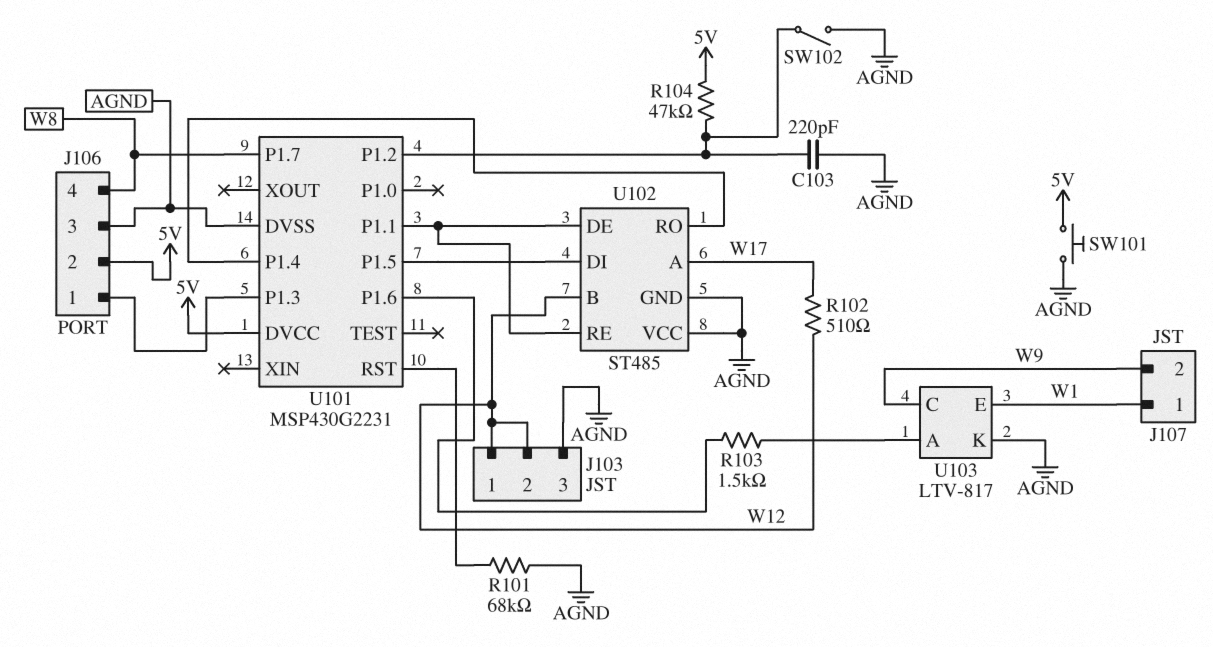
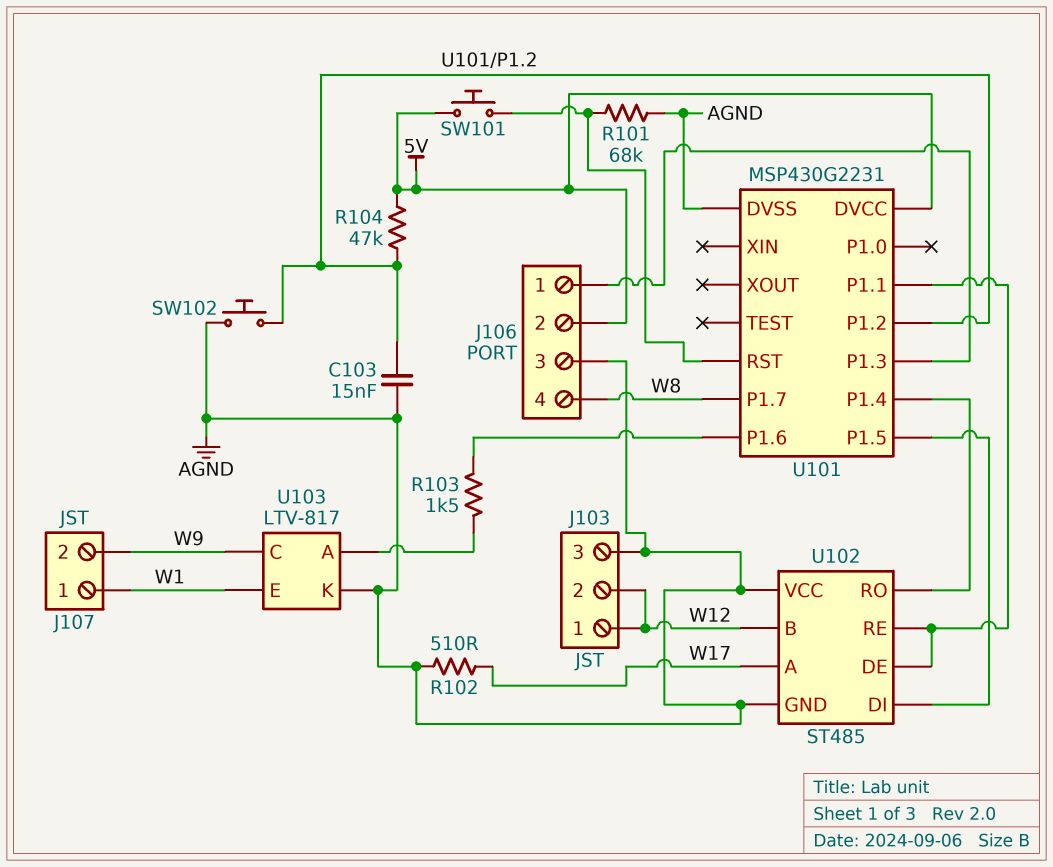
C103: 220pF (AGND, U101/P1.2) -> 15nF (AGND, U101/P1.2)
R102: 510 (W12, W17) -> 510 (AGND, W17)
SW101: button (5V, AGND) -> button (5V, U101/RST)
SW102: switch (AGND, U101/P1.2) -> button (AGND, U101/P1.2)

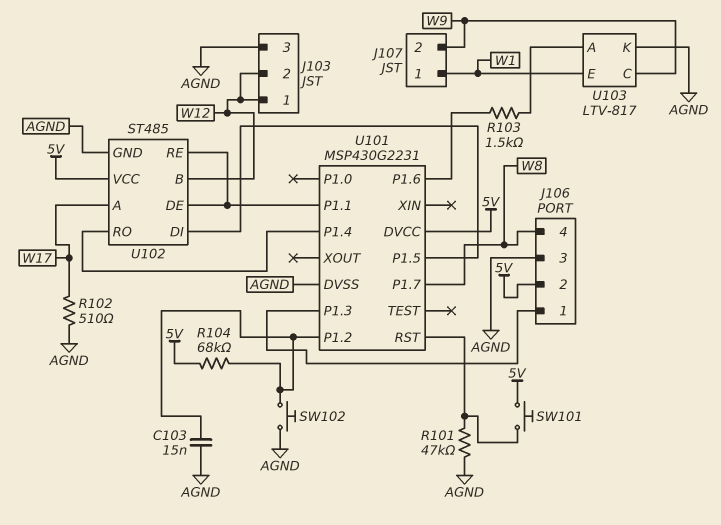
R101: 68k (AGND, U101/RST) -> 47k (AGND, U101/RST)
R104: 47k (5V, U101/P1.2) -> 68k (5V, U101/P1.2)
U102 pin VCC: AGND -> 5V

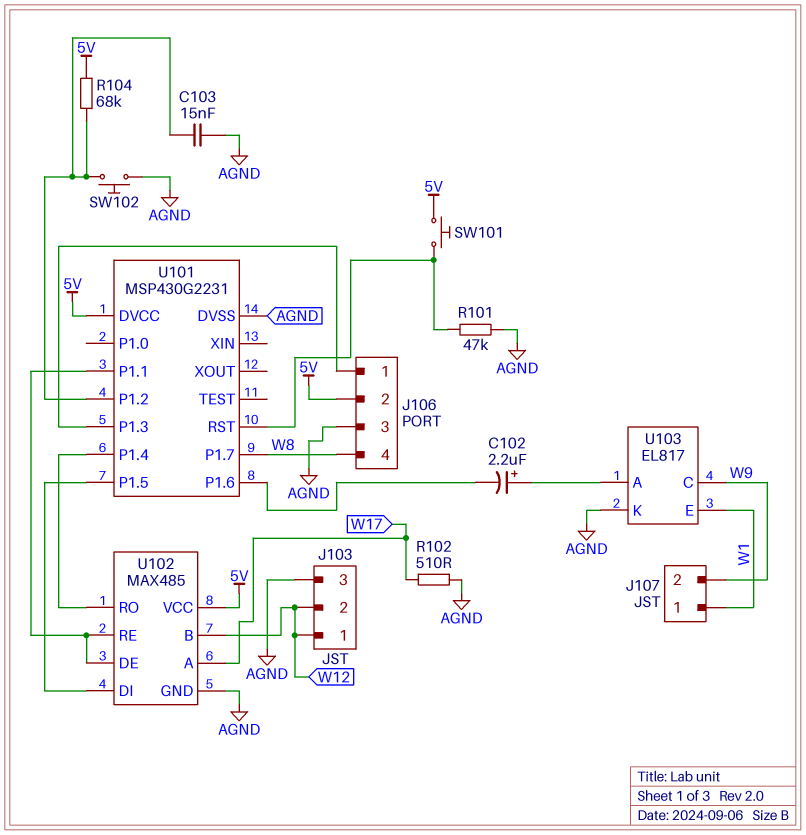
C102: none -> 2.2uF (plus U103/A, minus U101/P1.6)
R103: 1.5k (U101/P1.6, U103/A) -> none
U102: ST485 -> MAX485
U103: LTV-817 -> EL817

